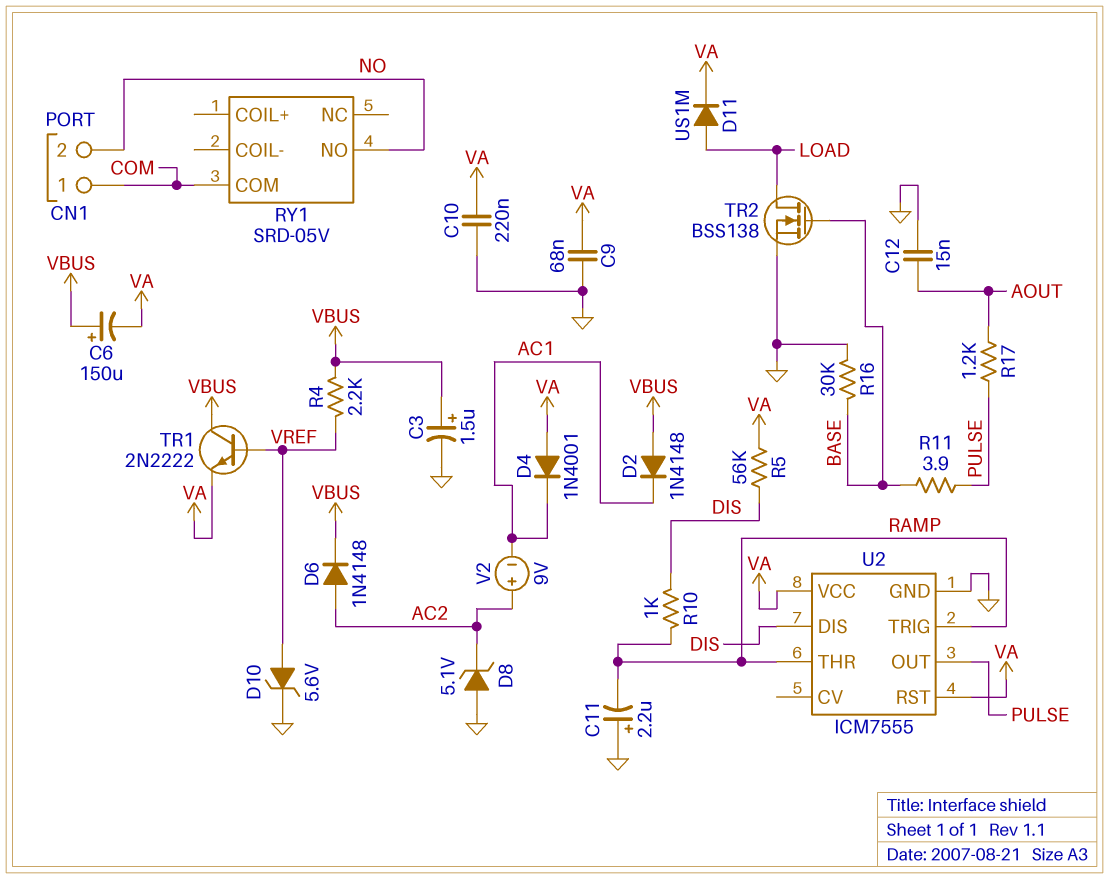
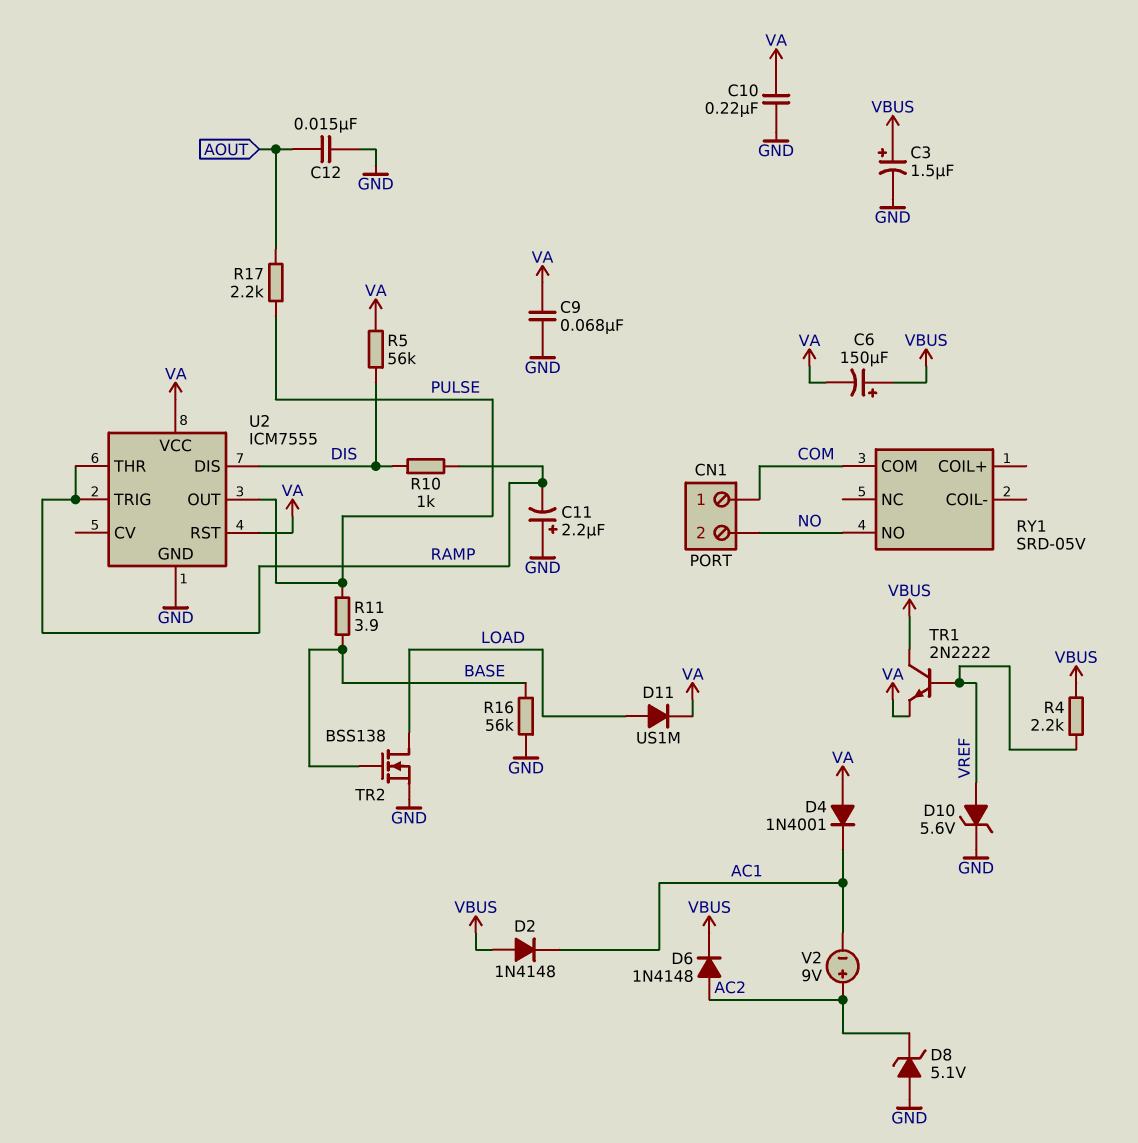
R16: 30k (BASE, GND) -> 56k (BASE, GND)
R17: 1.2k (AOUT, PULSE) -> 2.2k (AOUT, PULSE)

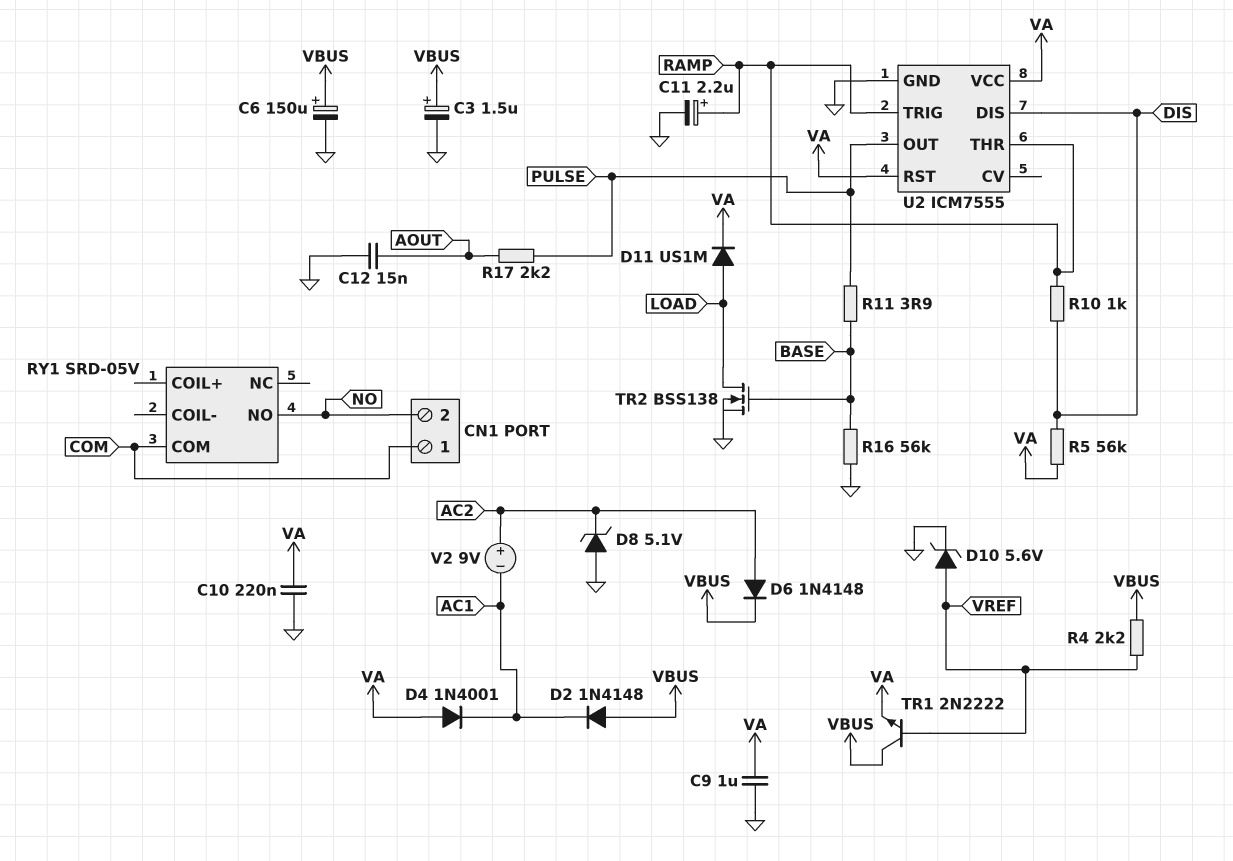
C6: 150uF (plus VBUS, minus VA) -> 150uF (plus VBUS, minus GND)
C9: 68nF (GND, VA) -> 1uF (GND, VA)
C11: 2.2uF (plus GND, minus RAMP) -> 2.2uF (plus RAMP, minus GND)

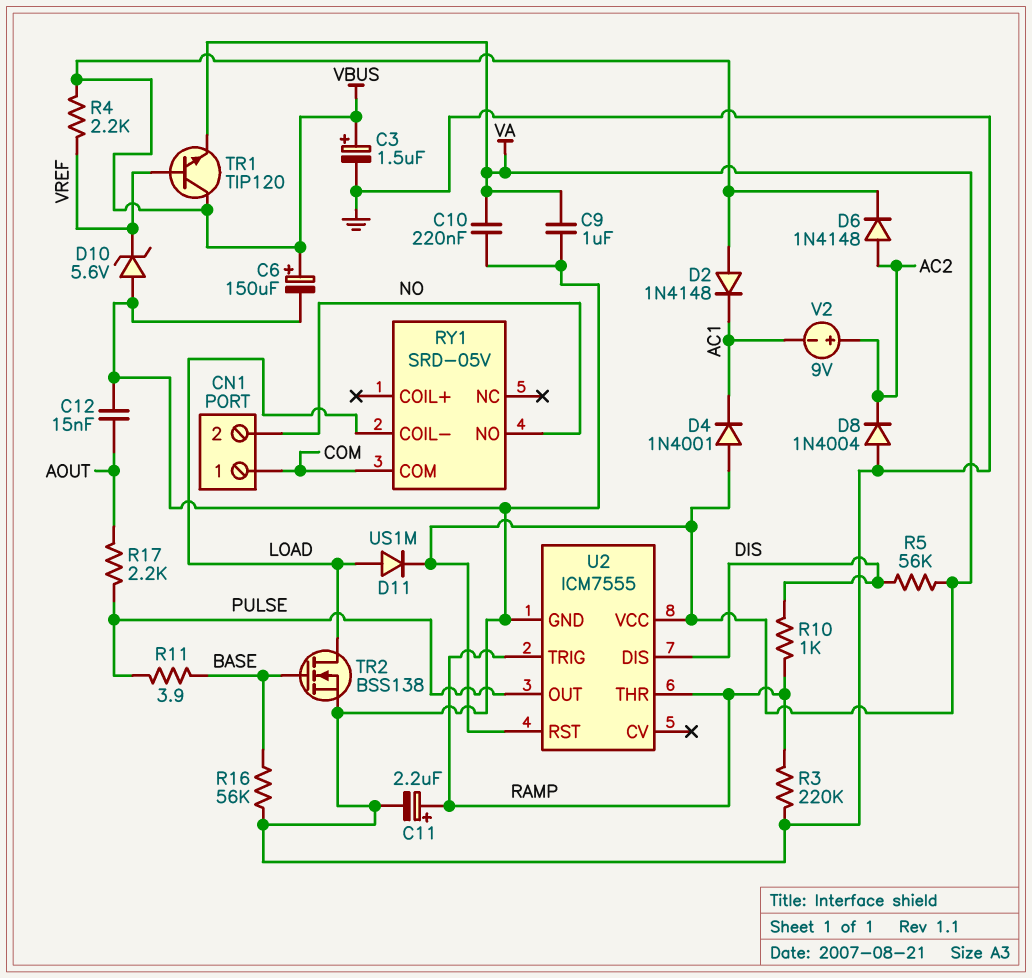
D8: zener 5.1V (A GND, K AC2) -> diode 1N4004 (A GND, K AC2)
D10: zener 5.6V (A VREF, K GND) -> zener 5.6V (A GND, K VREF)
R3: none -> 220k (GND, RAMP)
RY1 pin COIL-: none -> LOAD
TR1: NPN 2N2222 (B VREF, C VBUS, E VA) -> NPN TIP120 (B VREF, C VBUS, E VA)

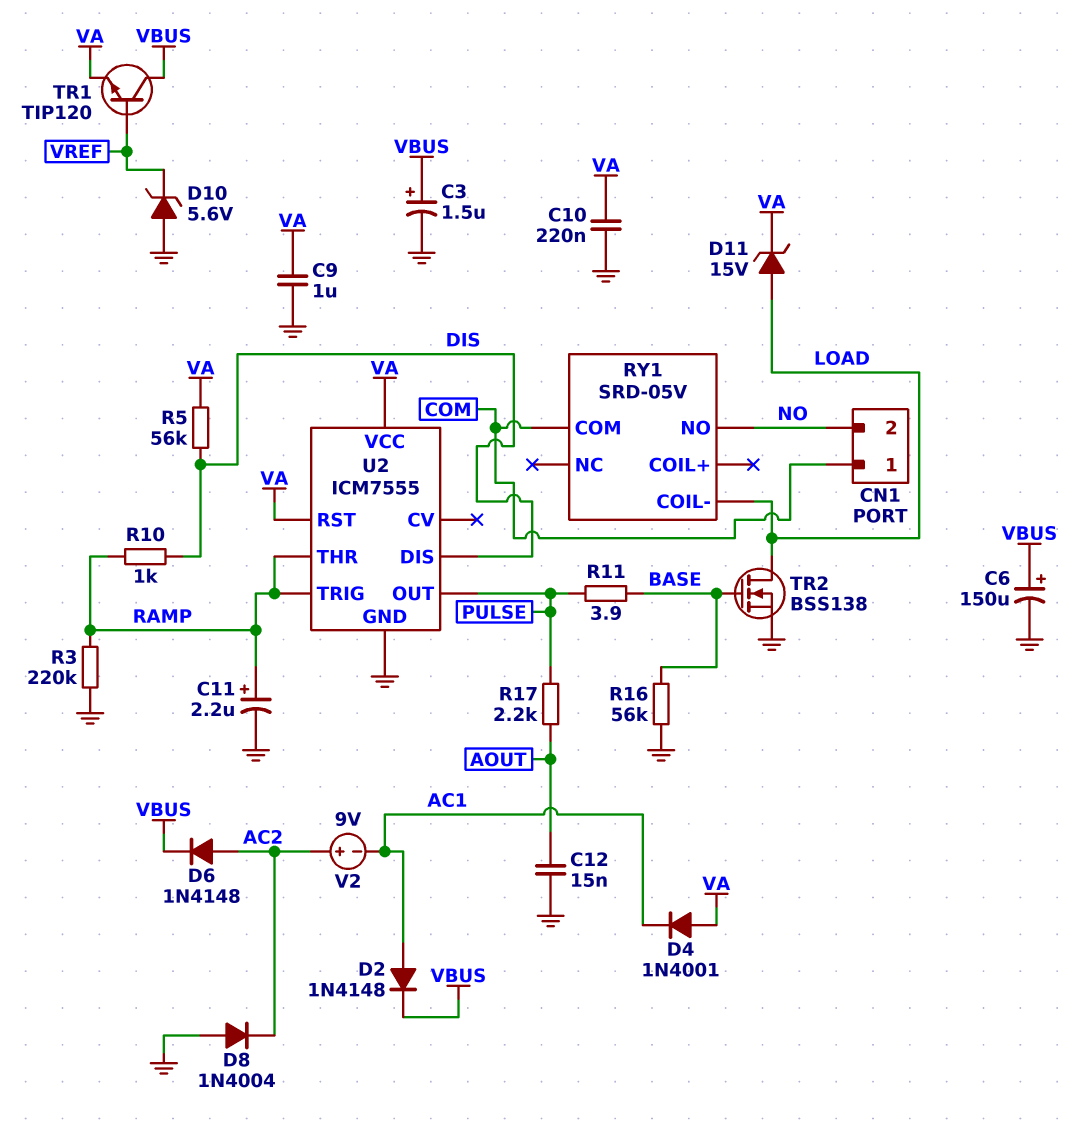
D2: diode 1N4148 (A VBUS, K AC1) -> diode 1N4148 (A AC1, K VBUS)
D11: diode US1M (A LOAD, K VA) -> zener 15V (A LOAD, K VA)
R4: 2.2k (VBUS, VREF) -> none

